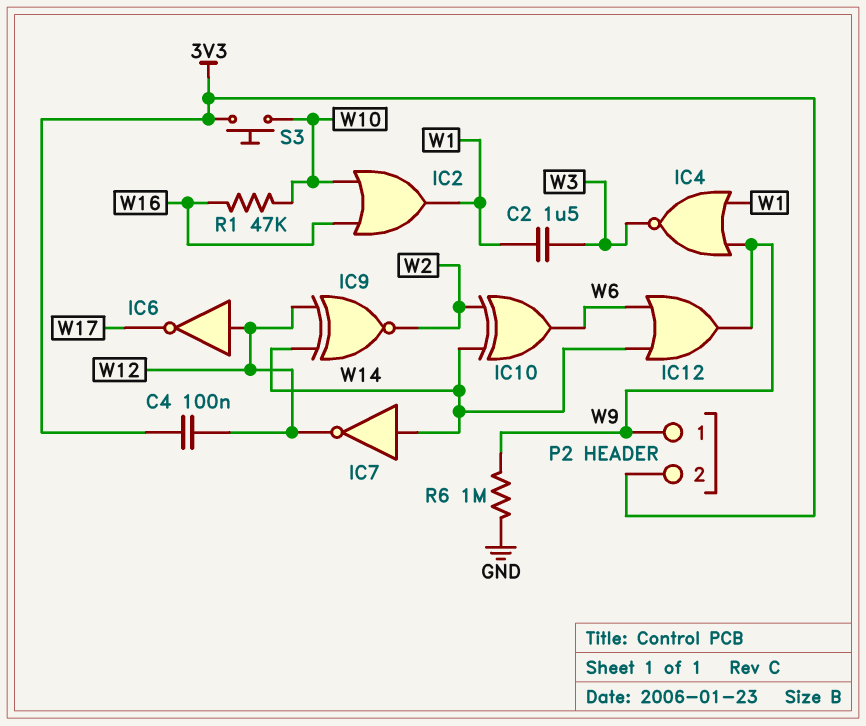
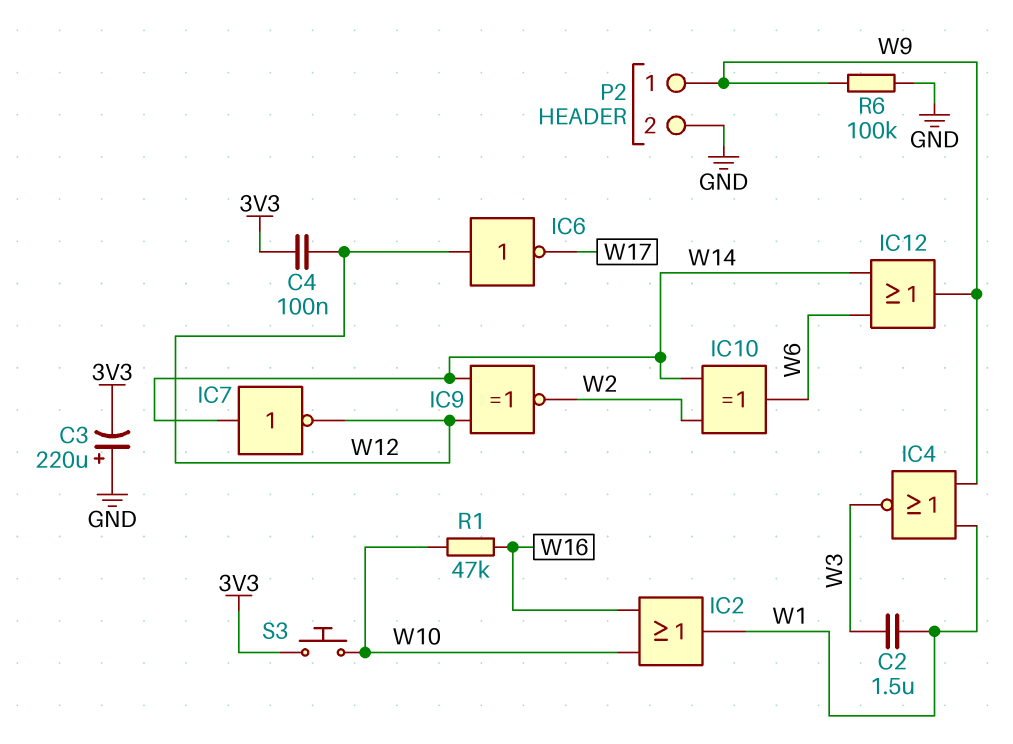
C3: none -> 220uF (plus GND, minus 3V3)
P2 pin 2: 3V3 -> GND
R6: 1M (GND, W9) -> 100k (GND, W9)

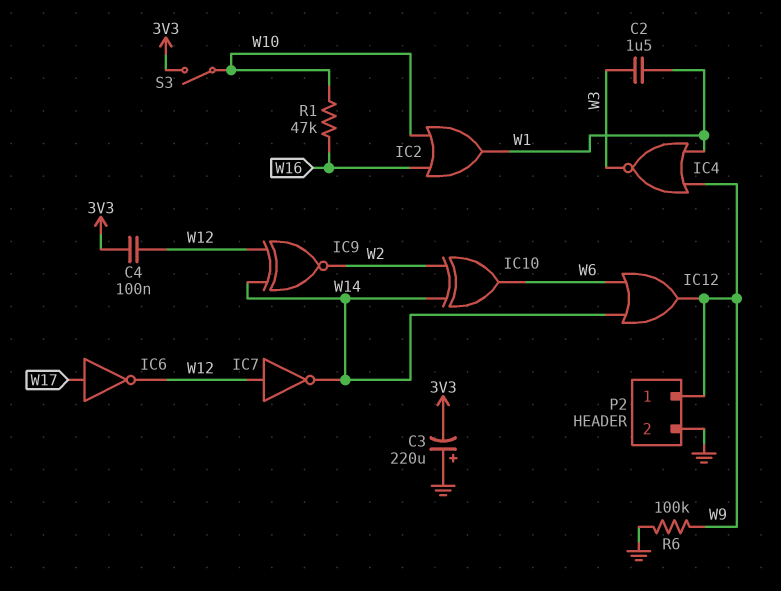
IC6: NOT (in W12, out W17) -> NOT (in W17, out W12)
IC7: NOT (in W14, out W12) -> NOT (in W12, out W14)
S3: button (3V3, W10) -> switch (3V3, W10)

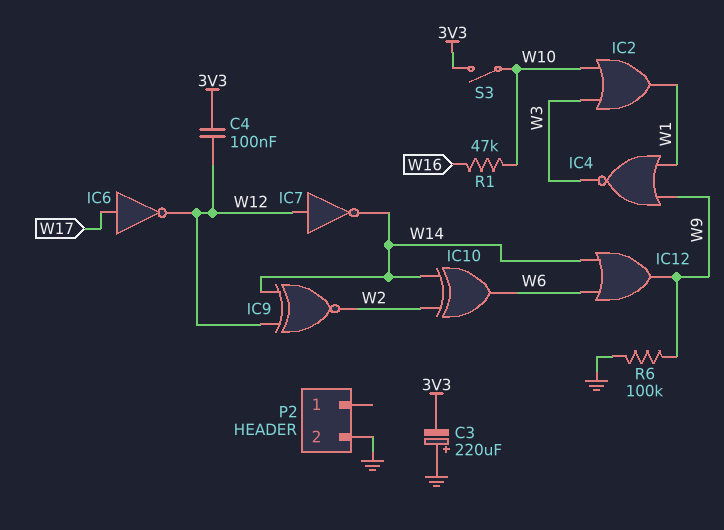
C2: 1.5uF (W1, W3) -> none
IC2: OR (in W10, in W16, out W1) -> OR (in W3, in W10, out W1)
P2 pin 1: W9 -> none

